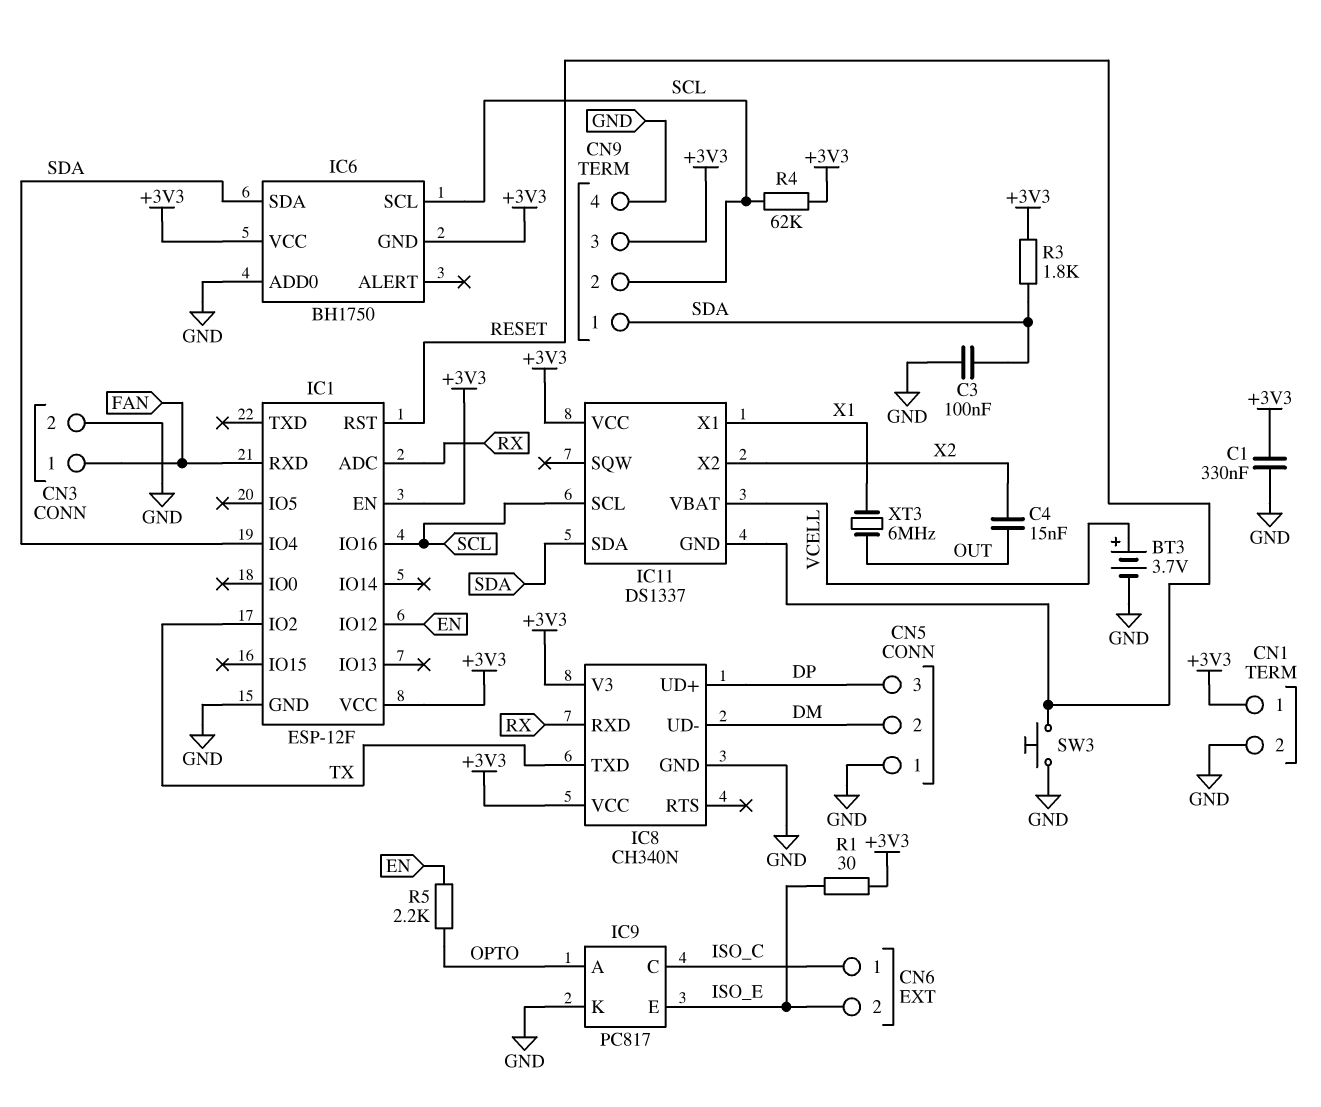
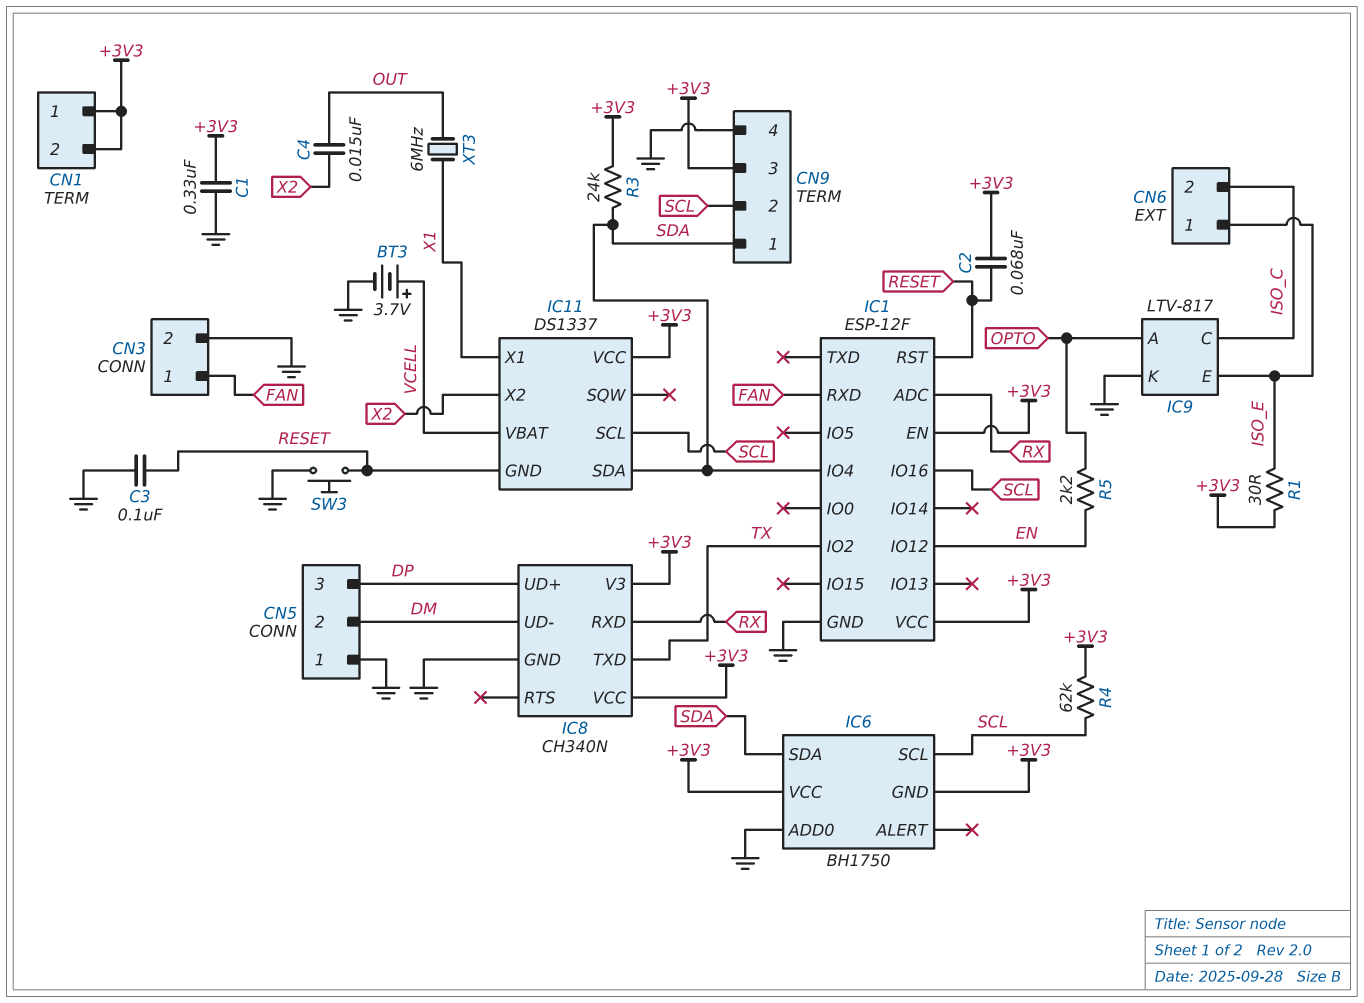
C2: none -> 68nF (+3V3, RESET)
C3: 100nF (GND, SDA) -> 100nF (GND, RESET)
CN1 pin 2: GND -> +3V3
CN6 pin 1: ISO_C -> ISO_E
CN6 pin 2: ISO_E -> ISO_C
IC9: PC817 -> LTV-817
R3: 1.8k (+3V3, SDA) -> 24k (+3V3, SDA)

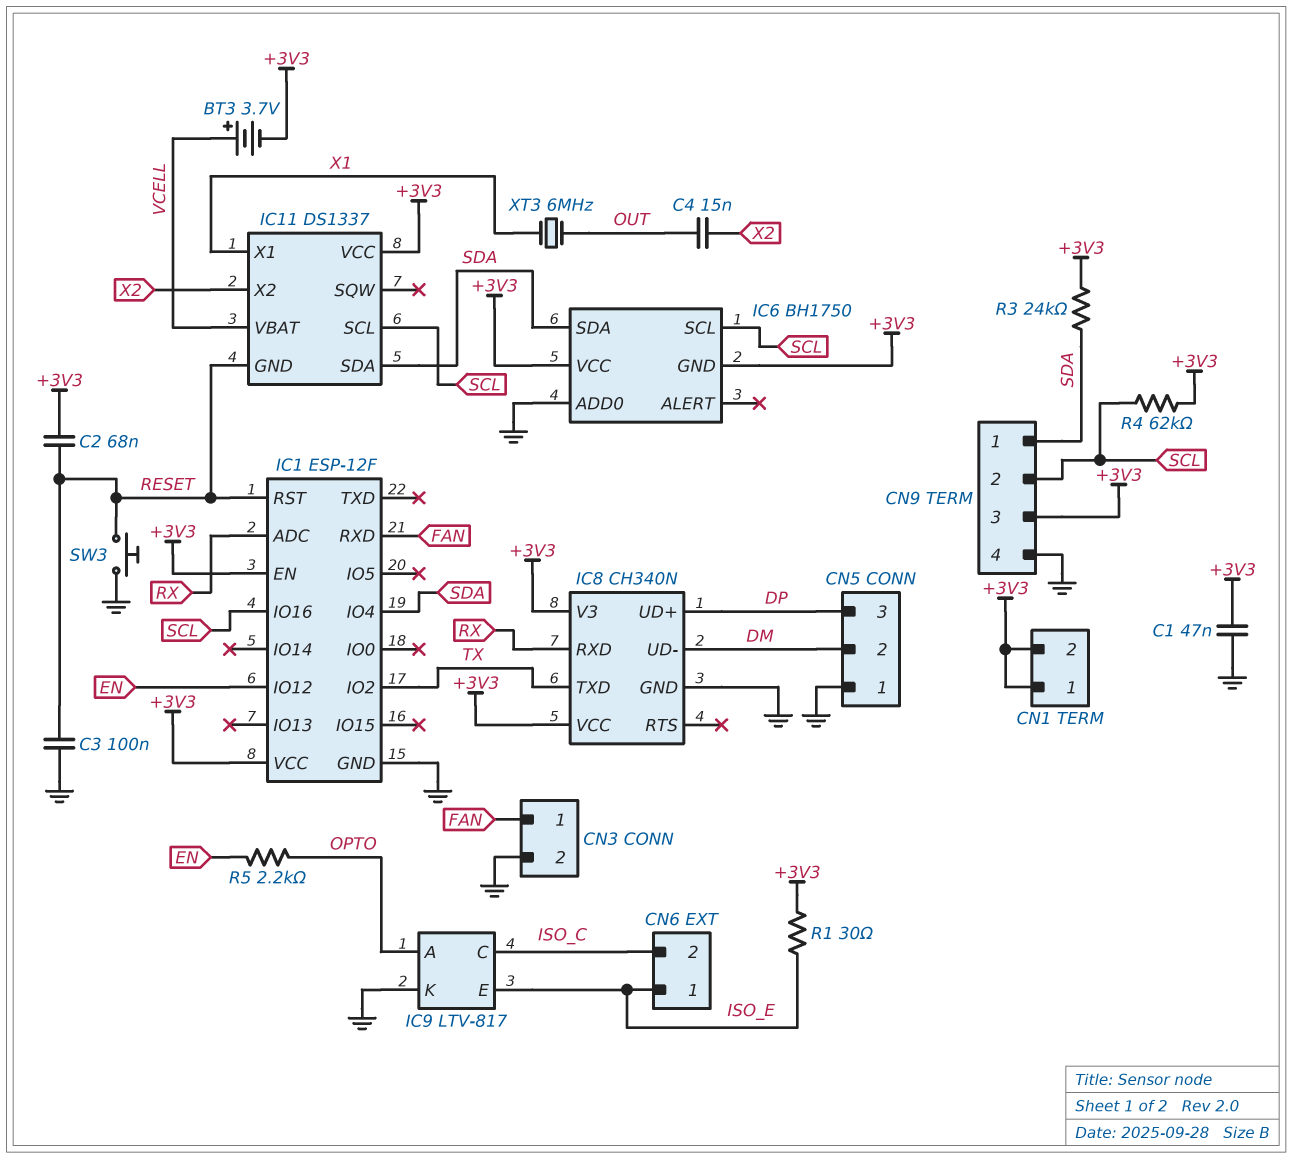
BT3: 3.7V (plus VCELL, minus GND) -> 3.7V (plus VCELL, minus +3V3)
C1: 330nF (+3V3, GND) -> 47nF (+3V3, GND)

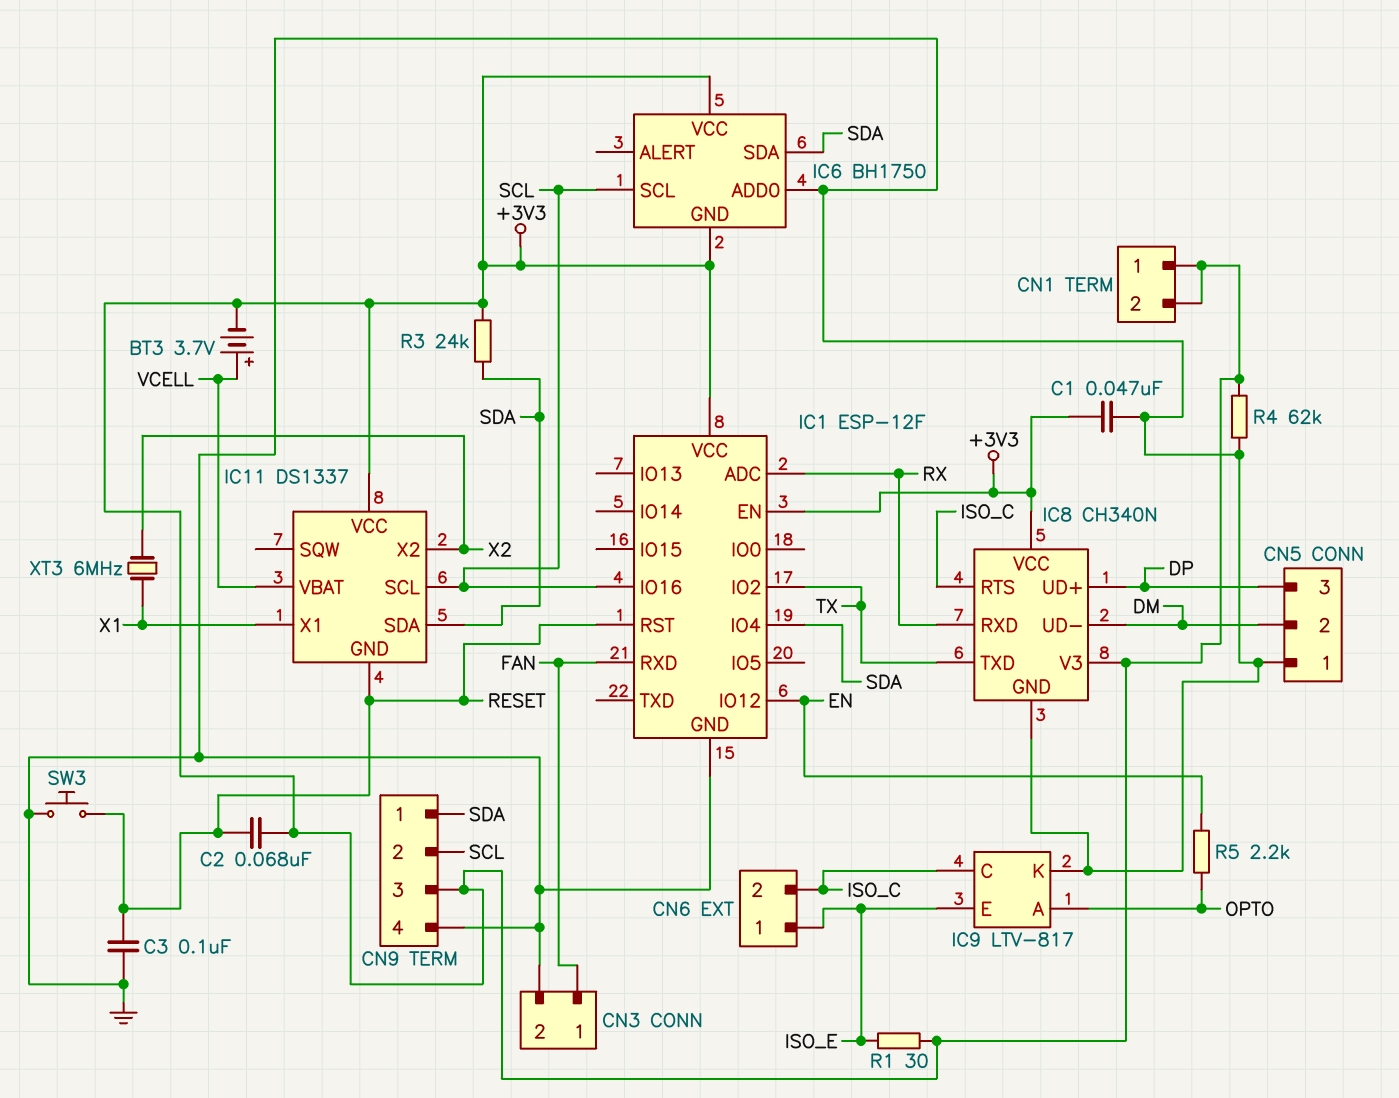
C4: 15nF (OUT, X2) -> none
IC8 pin RTS: none -> ISO_C
R4: 62k (+3V3, SCL) -> 62k (+3V3, GND)
XT3: 6MHz (OUT, X1) -> 6MHz (X1, X2)

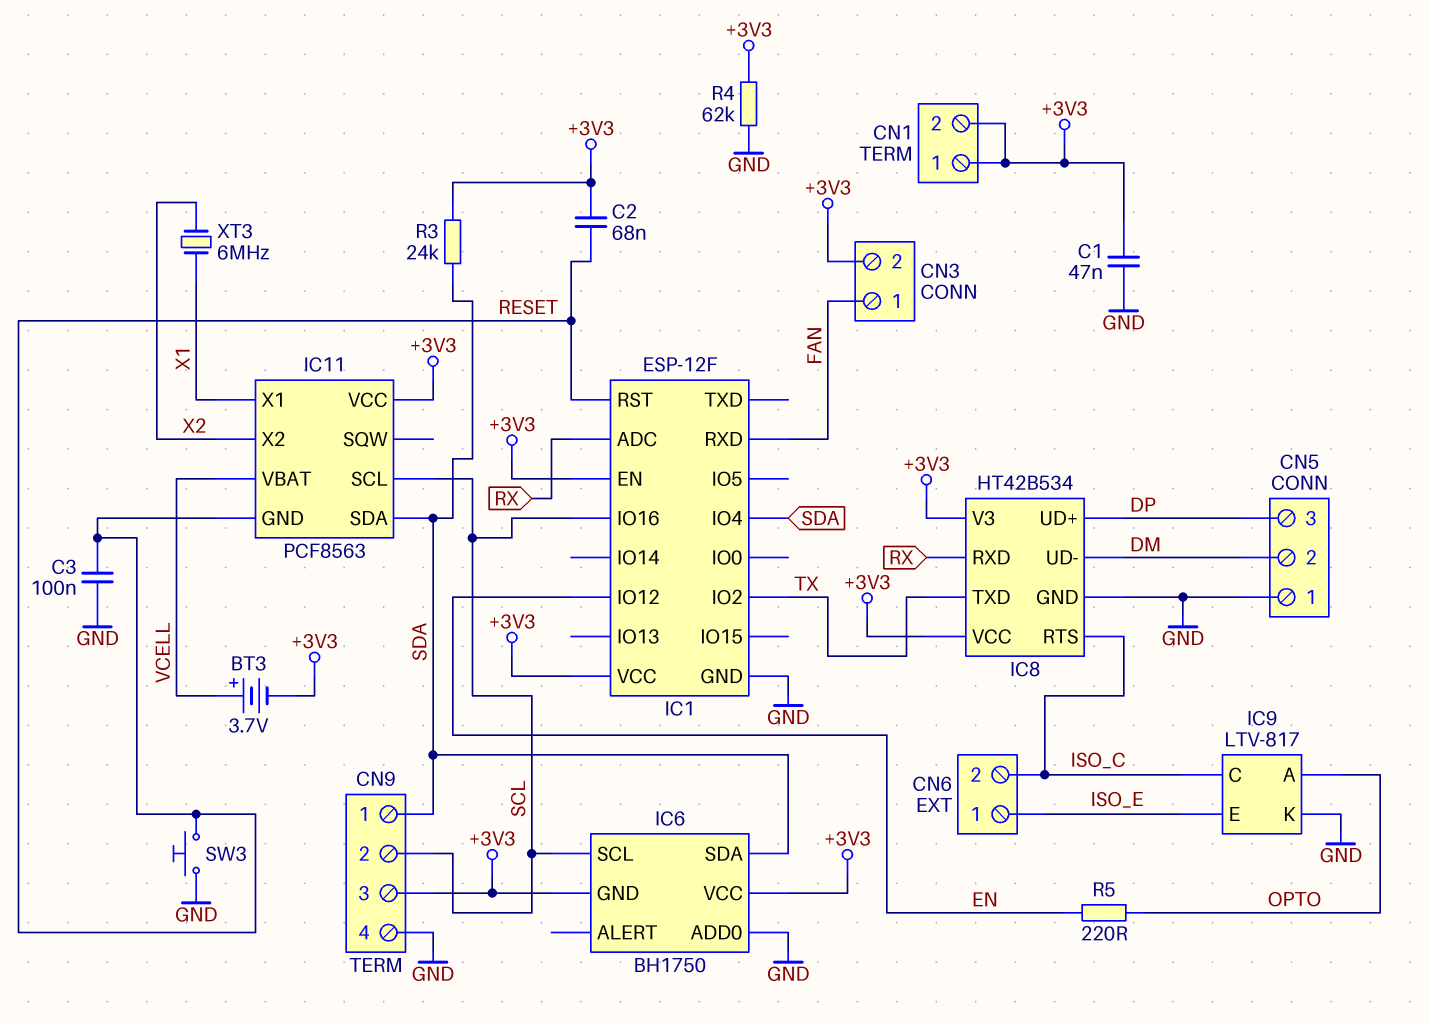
CN3 pin 2: GND -> +3V3
IC8: CH340N -> HT42B534
IC11: DS1337 -> PCF8563
R1: 30 (+3V3, ISO_E) -> none
R5: 2.2k (EN, OPTO) -> 220 (EN, OPTO)

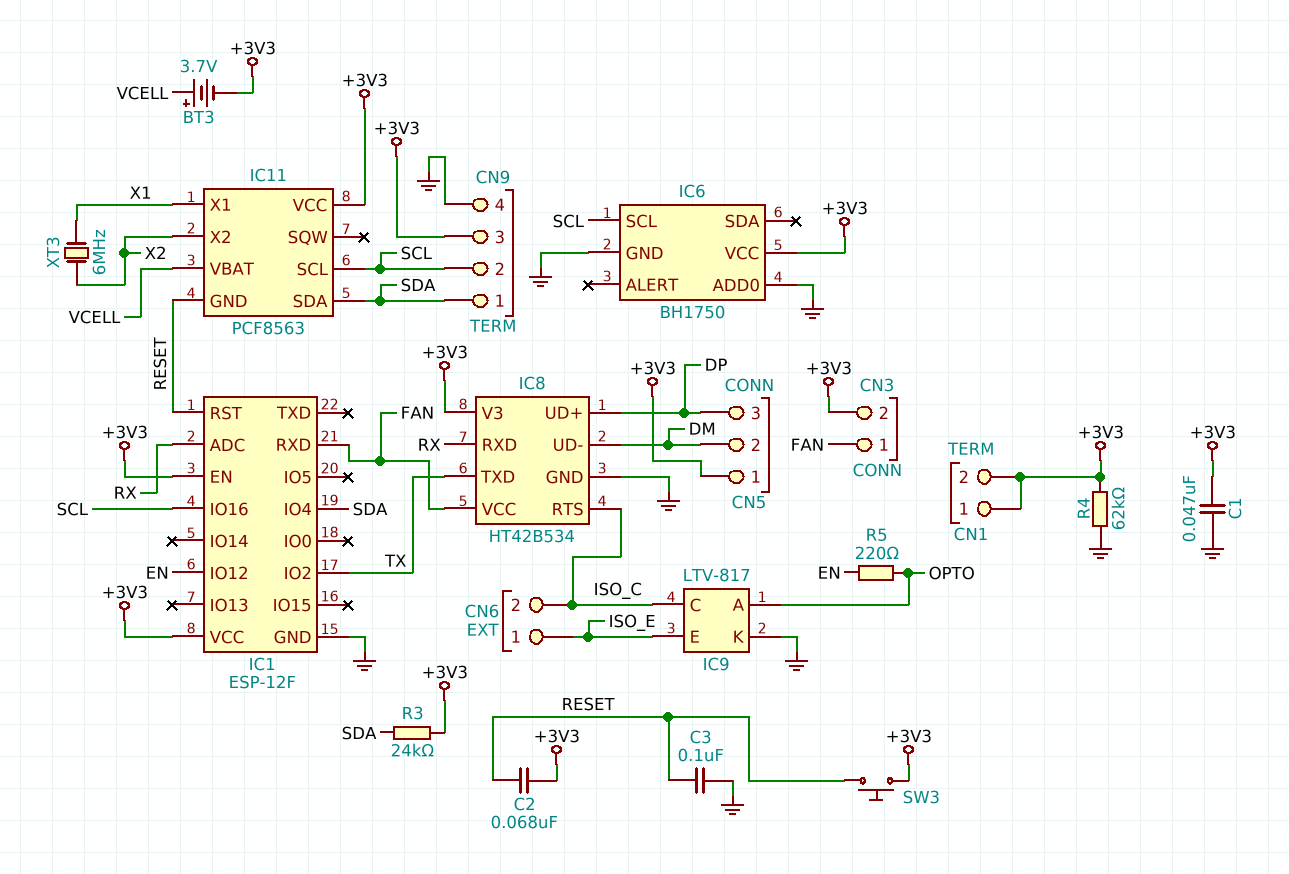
CN5 pin 1: GND -> +3V3
IC6 pin GND: +3V3 -> GND
IC6 pin SDA: SDA -> none
IC8 pin VCC: +3V3 -> FAN
SW3: button (GND, RESET) -> button (+3V3, RESET)

